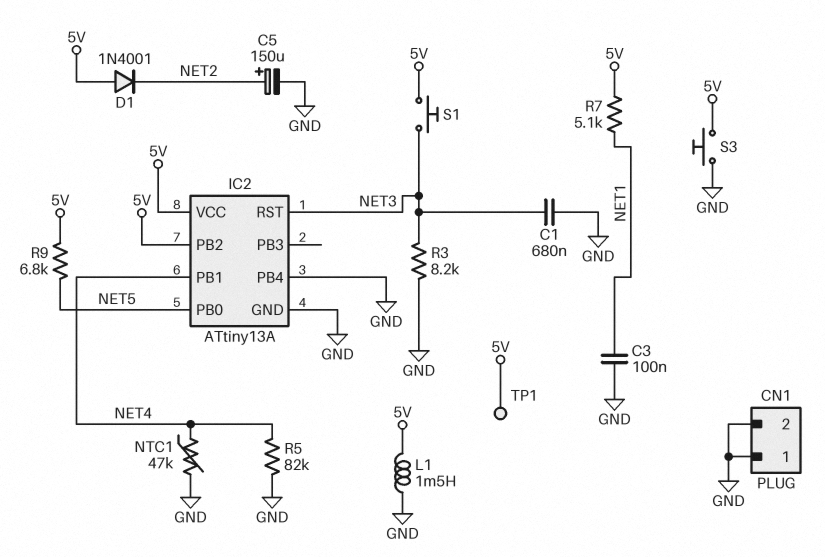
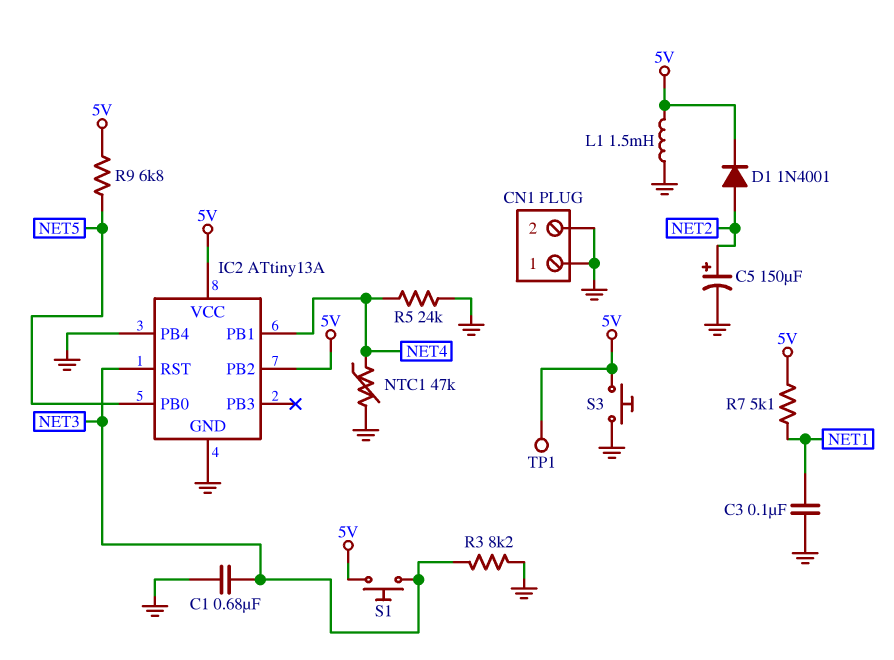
D1: diode 1N4001 (A 5V, K NET2) -> diode 1N4001 (A NET2, K 5V)
R5: 82k (GND, NET4) -> 24k (GND, NET4)

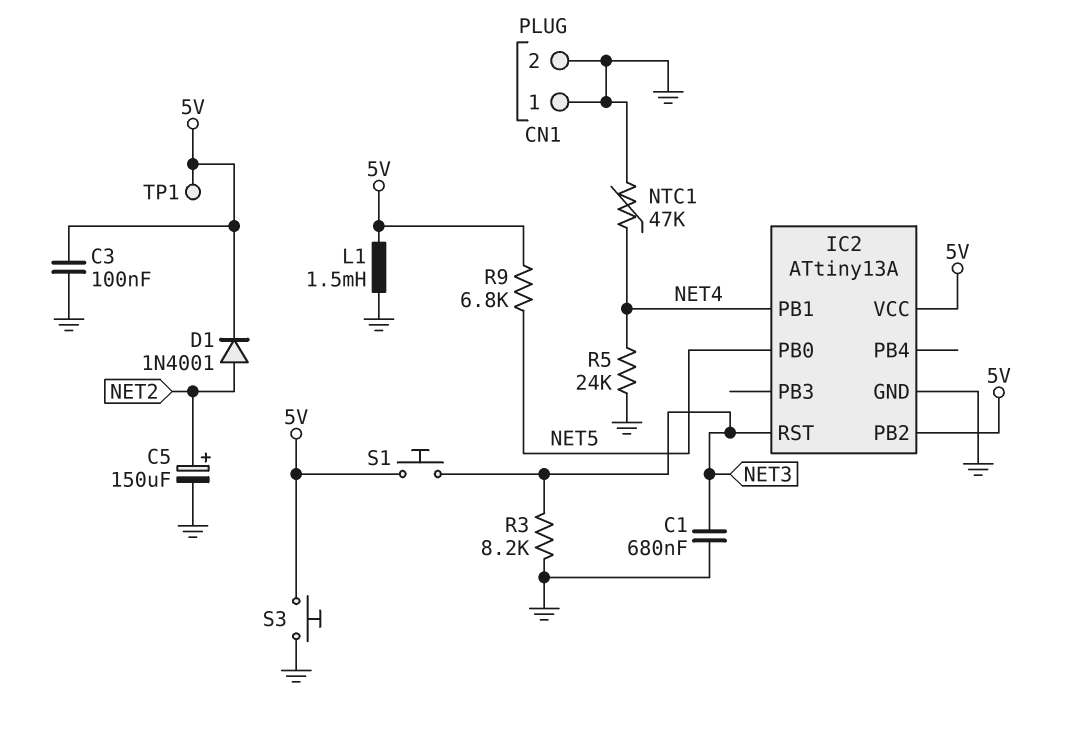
C3: 100nF (GND, NET1) -> 100nF (5V, GND)
IC2 pin PB4: GND -> none
R7: 5.1k (5V, NET1) -> none

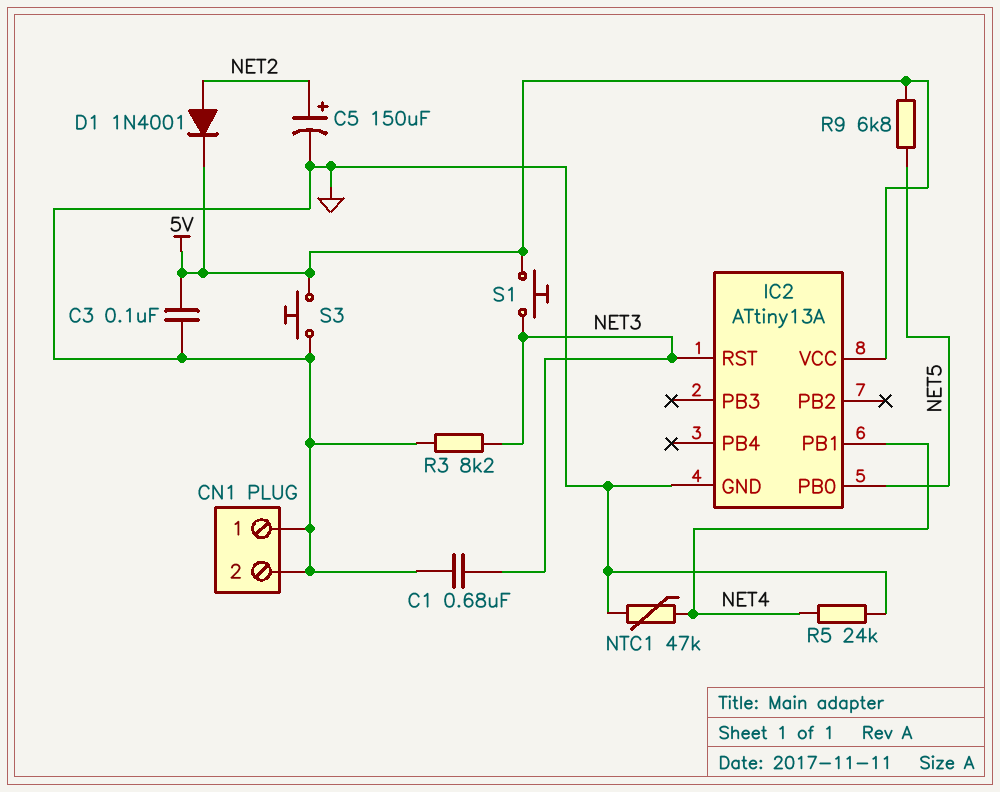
IC2 pin PB2: 5V -> none
L1: 1.5mH (5V, GND) -> none
TP1: test point (5V) -> none

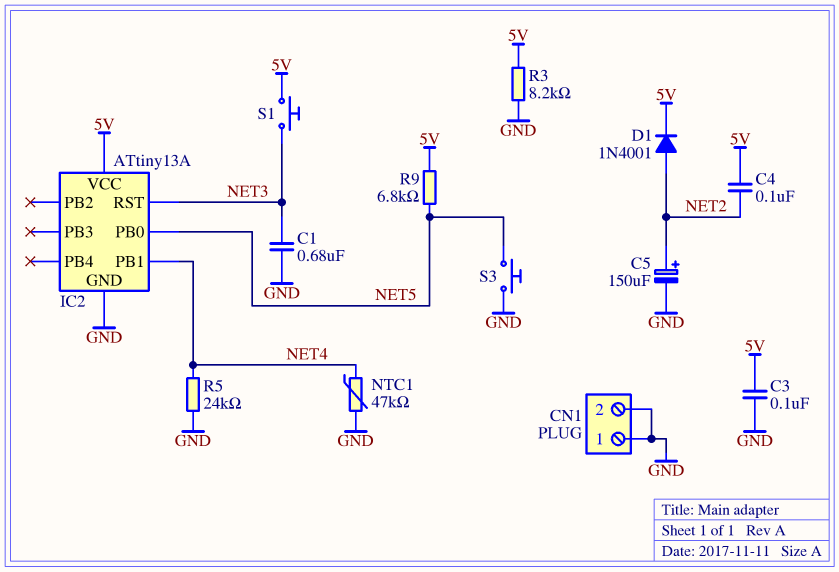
C4: none -> 100nF (5V, NET2)
R3: 8.2k (GND, NET3) -> 8.2k (5V, GND)
S3: button (5V, GND) -> button (GND, NET5)

